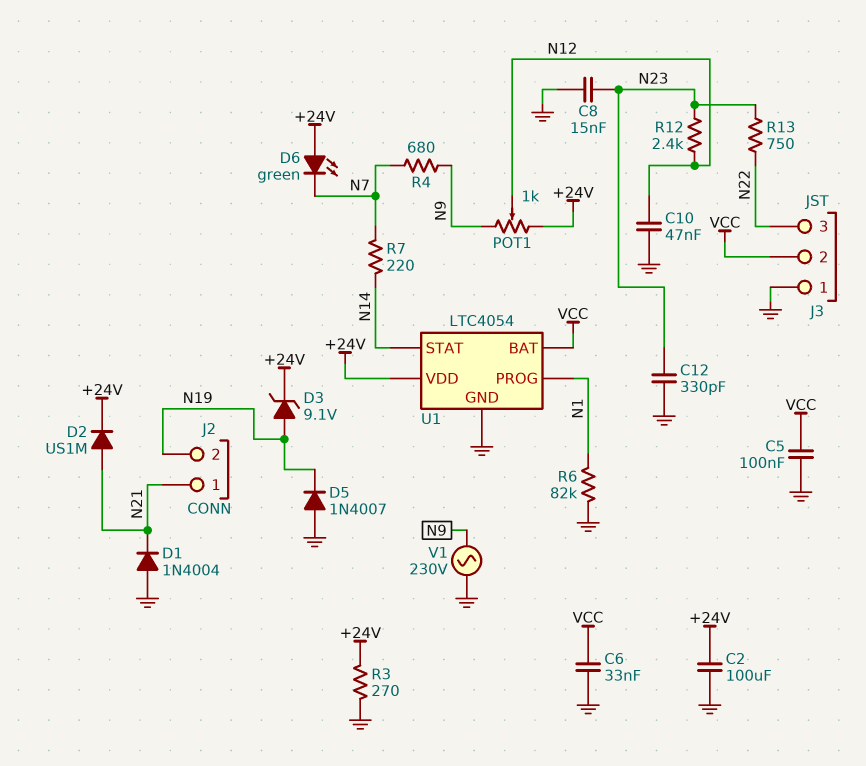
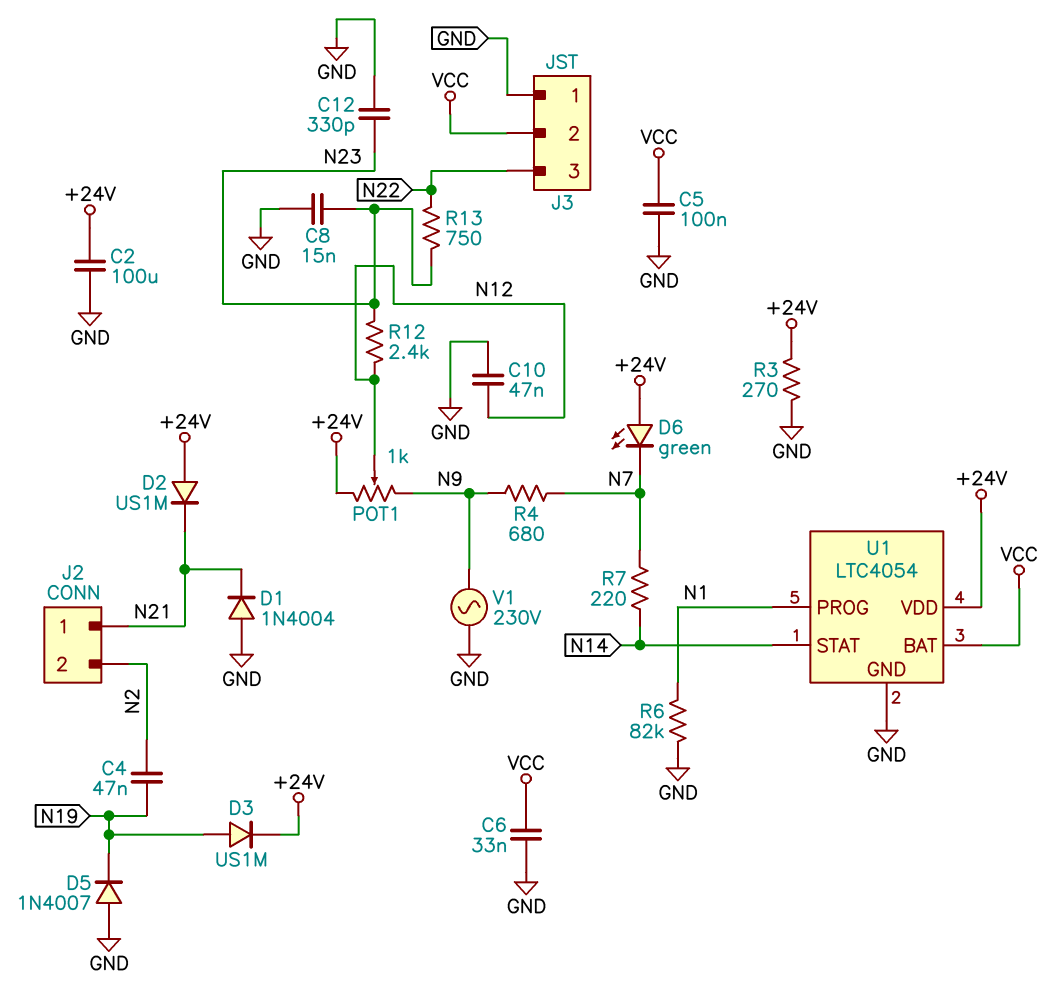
C4: none -> 47nF (N2, N19)
D2: diode US1M (A N21, K +24V) -> diode US1M (A +24V, K N21)
D3: zener 9.1V (A N19, K +24V) -> diode US1M (A N19, K +24V)
J2 pin 2: N19 -> N2

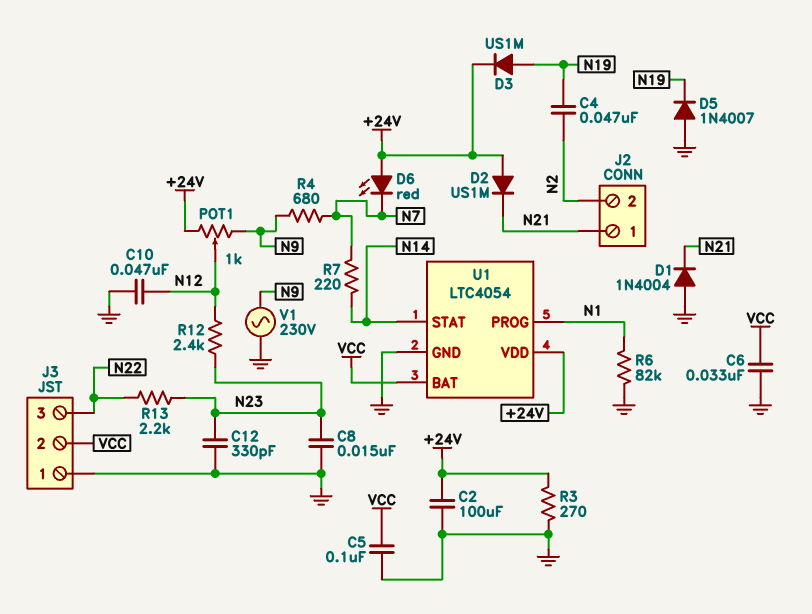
D6: LED green (A +24V, K N7) -> LED red (A +24V, K N7)
R13: 750 (N22, N23) -> 2.2k (N22, N23)

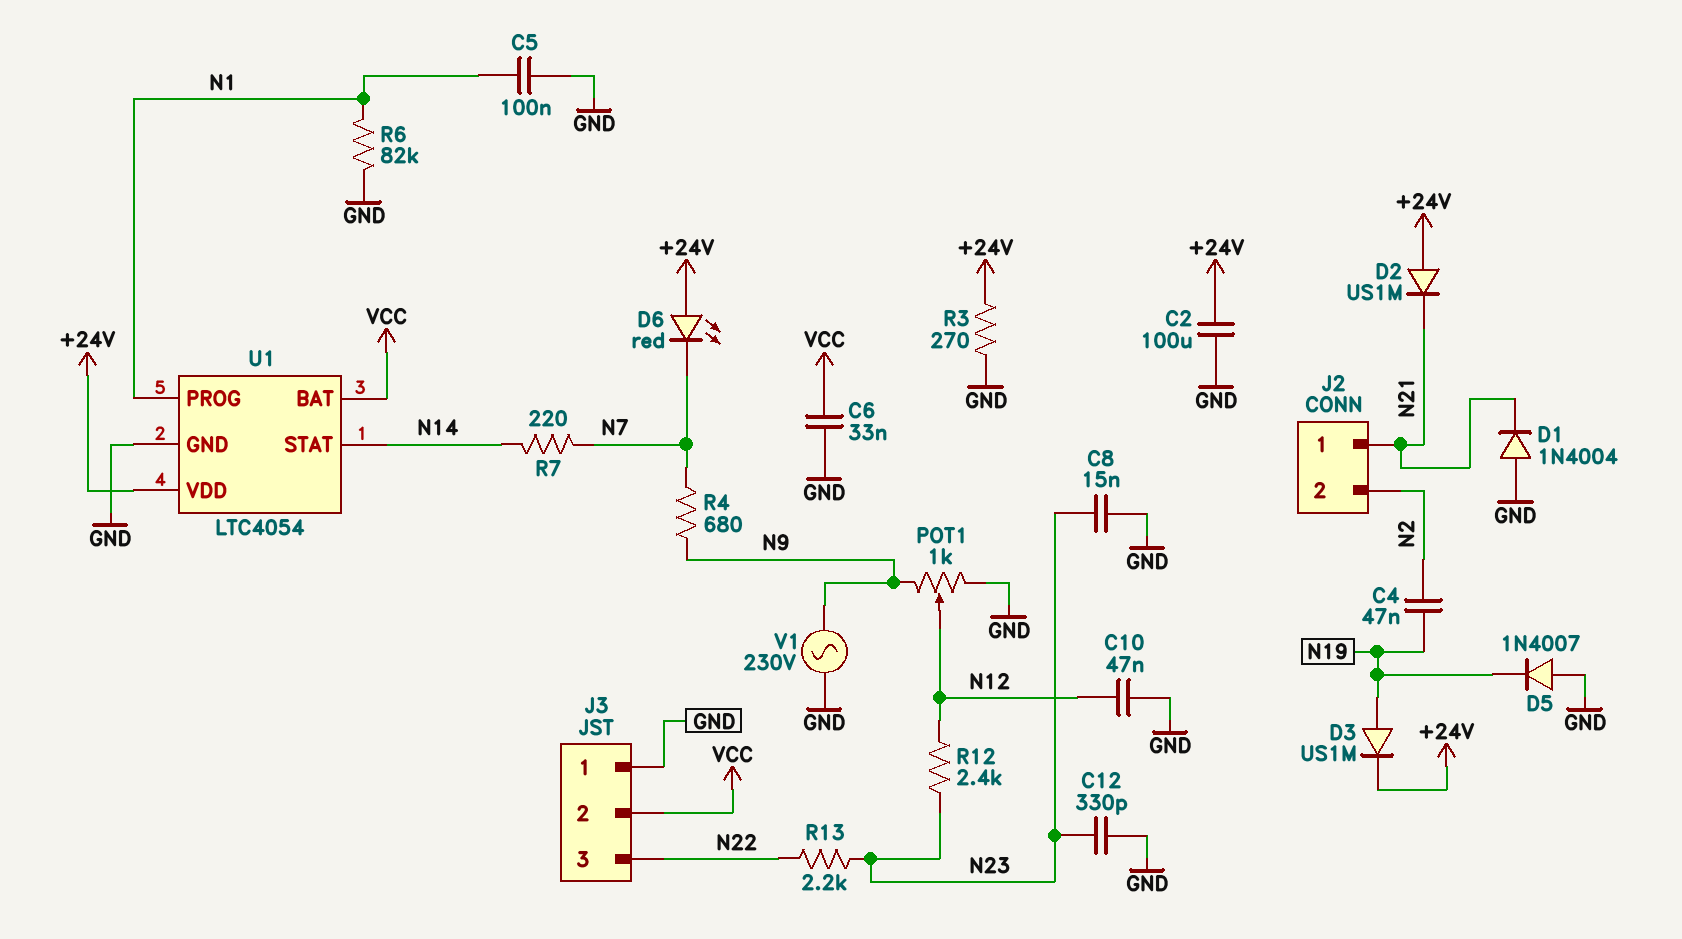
C5: 100nF (GND, VCC) -> 100nF (GND, N1)
POT1: 1k (+24V, N9, wiper N12) -> 1k (GND, N9, wiper N12)

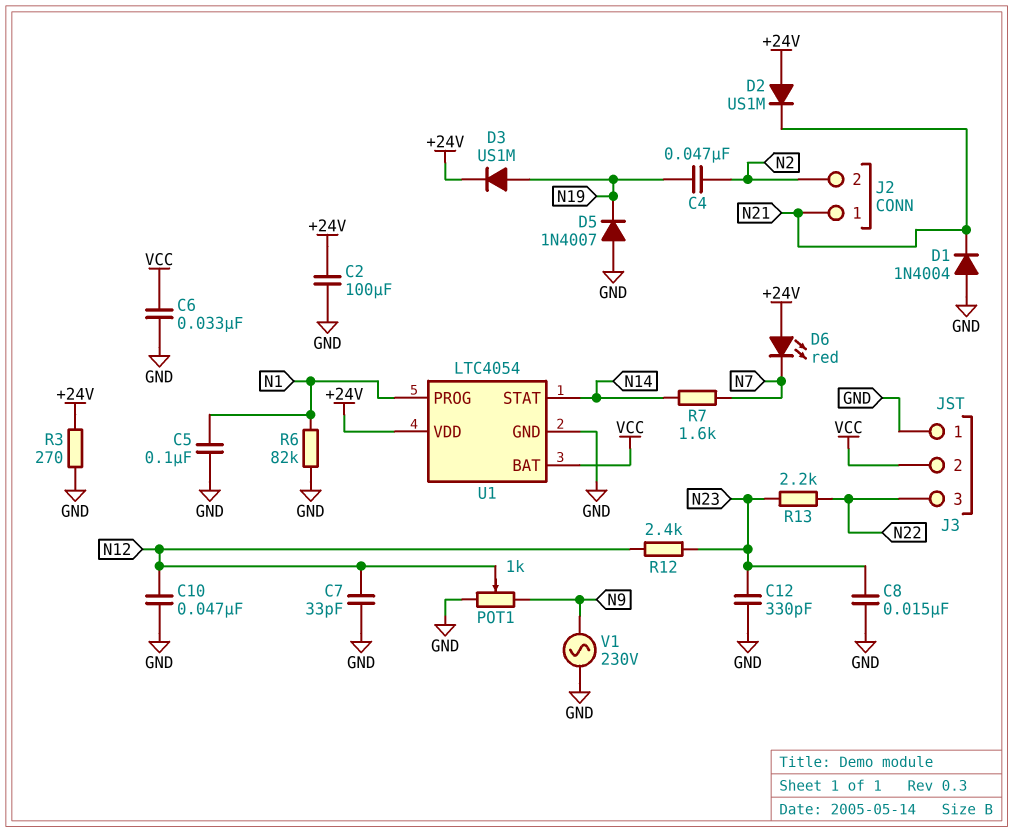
C7: none -> 33pF (GND, N12)
R4: 680 (N7, N9) -> none
R7: 220 (N7, N14) -> 1.6k (N7, N14)

